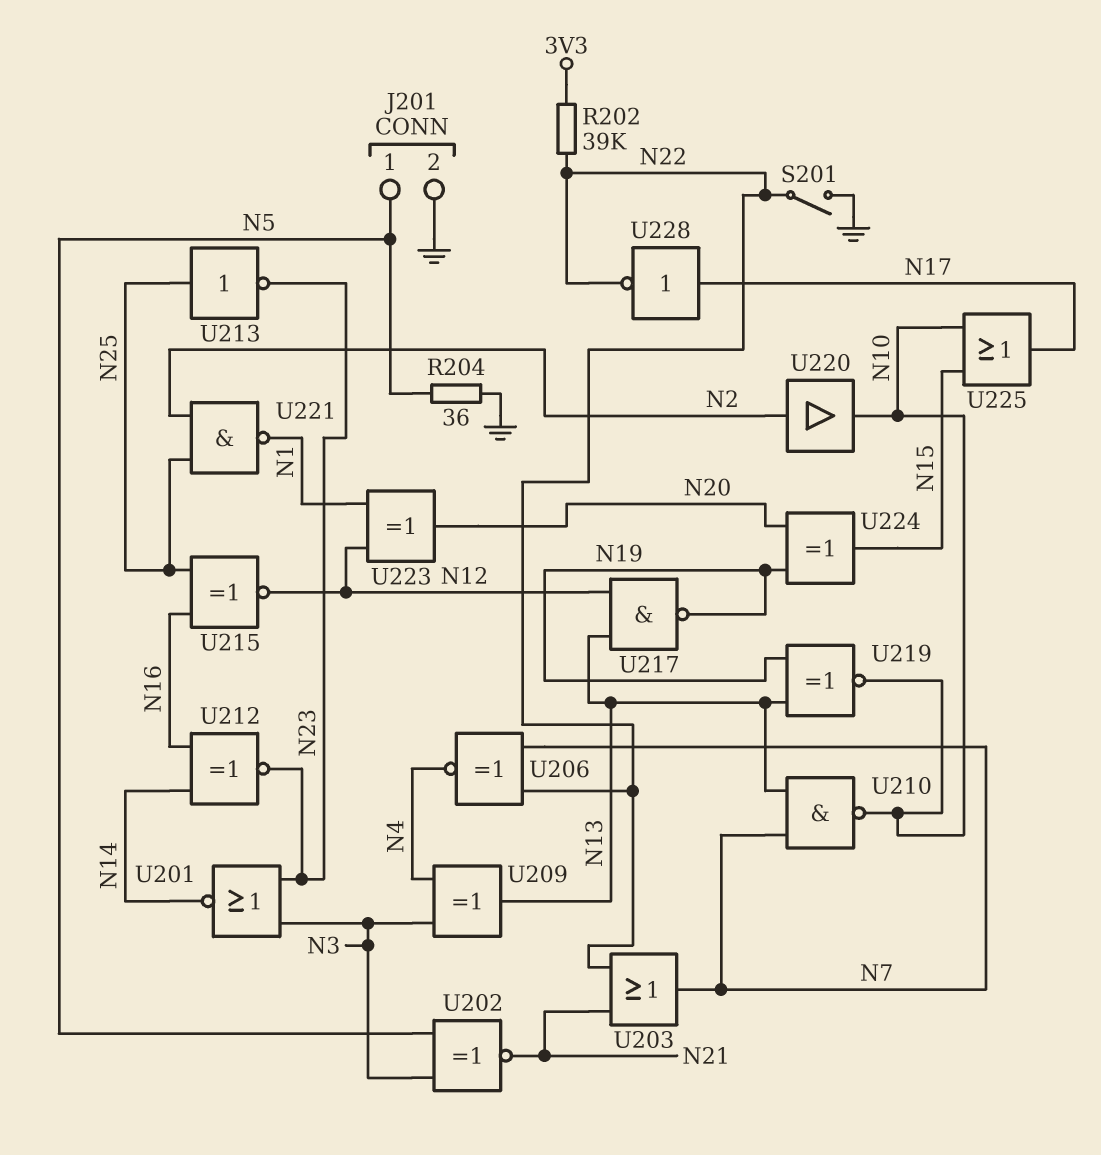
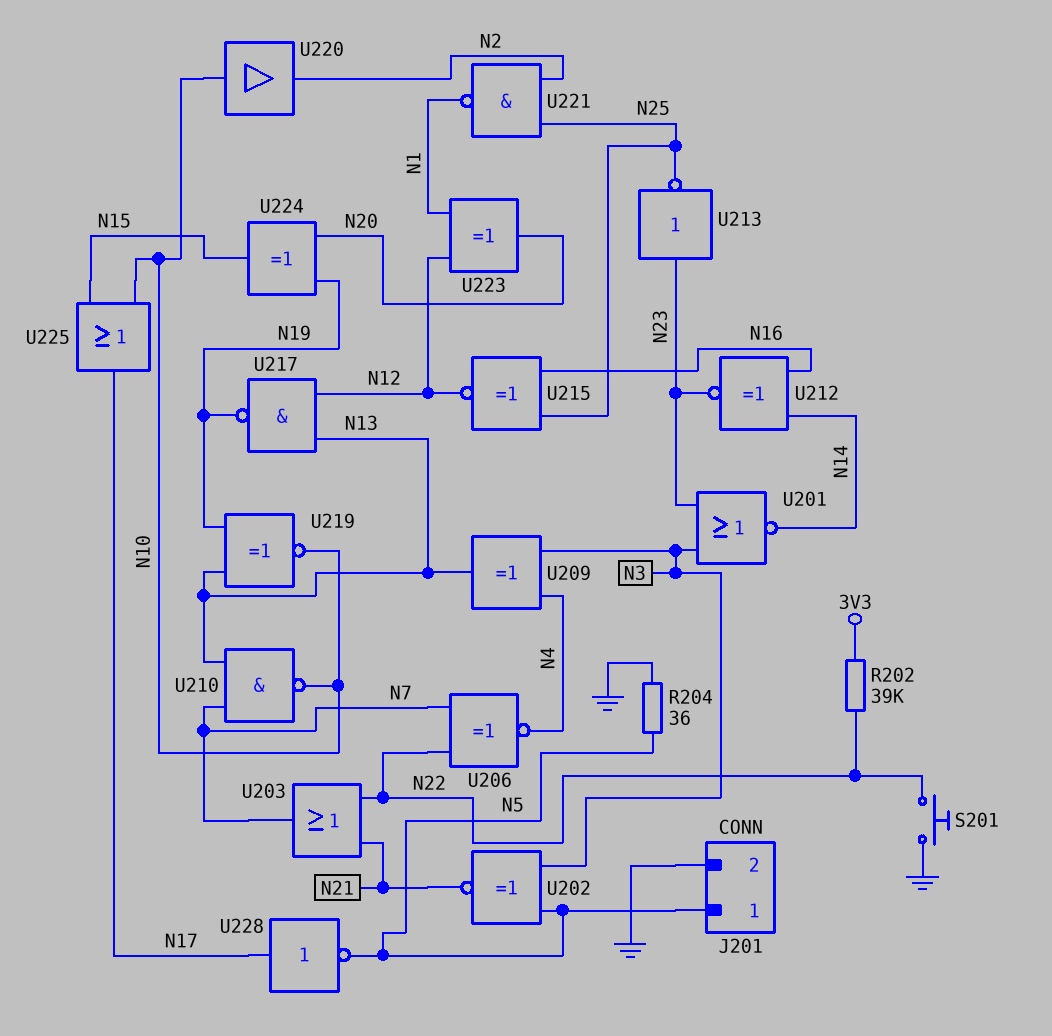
S201: switch (GND, N22) -> button (GND, N22)
U213: NOT (in N25, out N23) -> NOT (in N23, out N25)
U220: buffer (in N2, out N10) -> buffer (in N10, out N2)
U228: NOT (in N17, out N22) -> NOT (in N17, out N5)

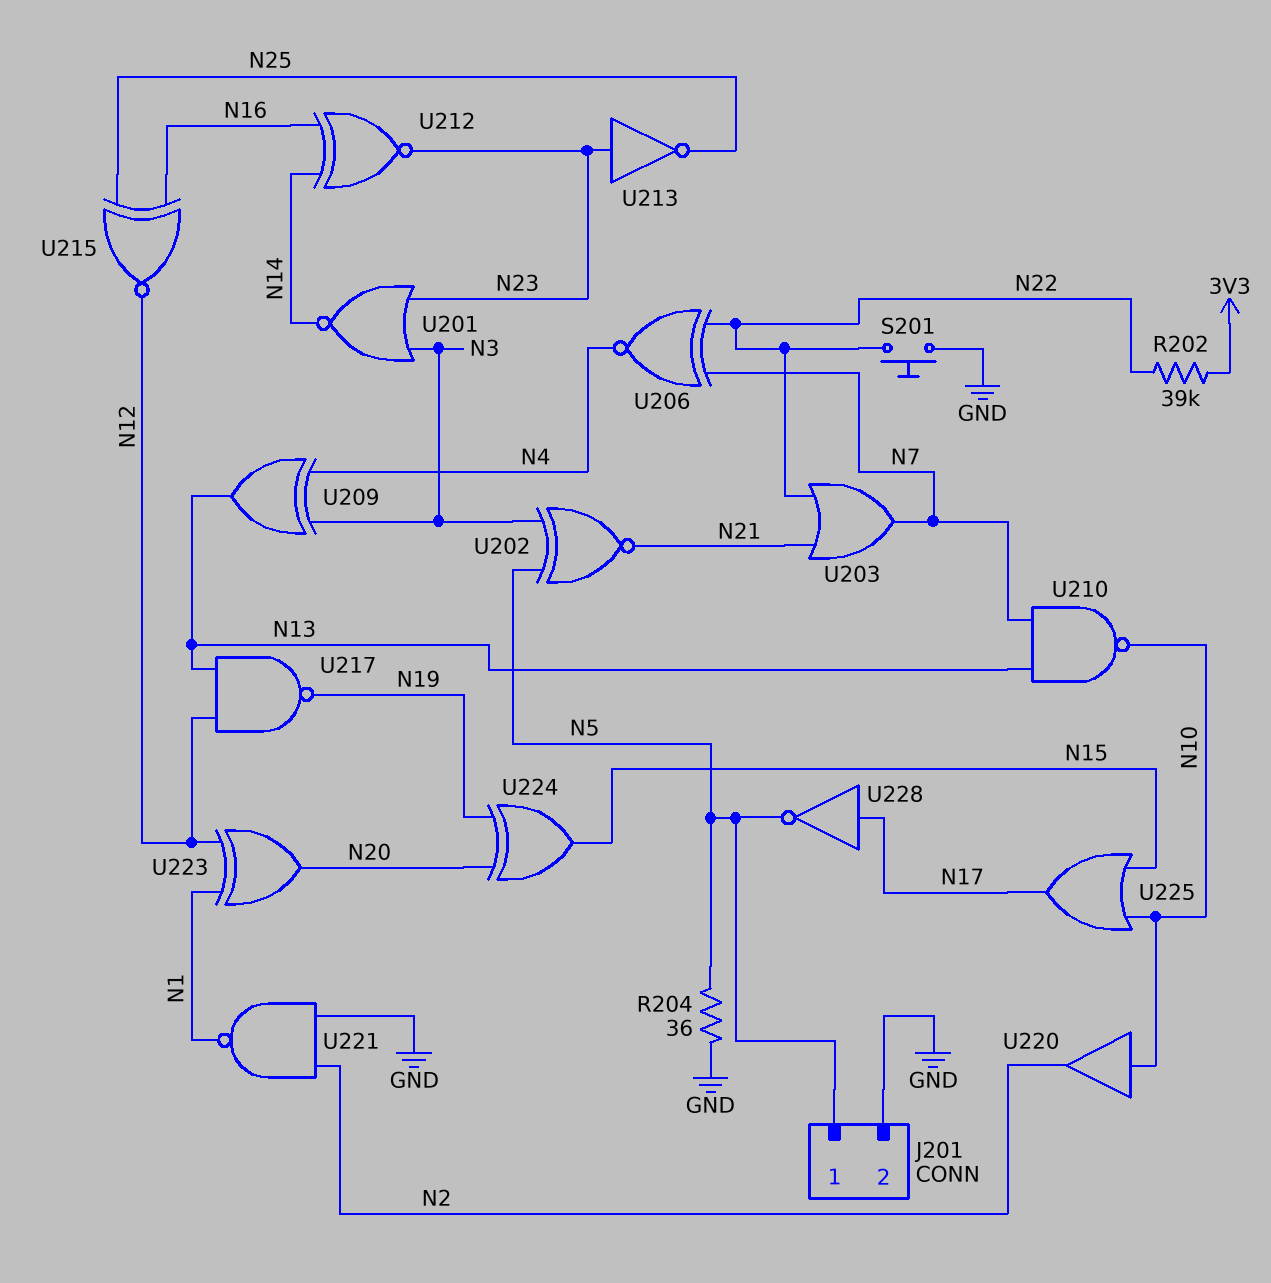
U219: XNOR (in N13, in N19, out N10) -> none
U221: NAND (in N2, in N25, out N1) -> NAND (in GND, in N2, out N1)

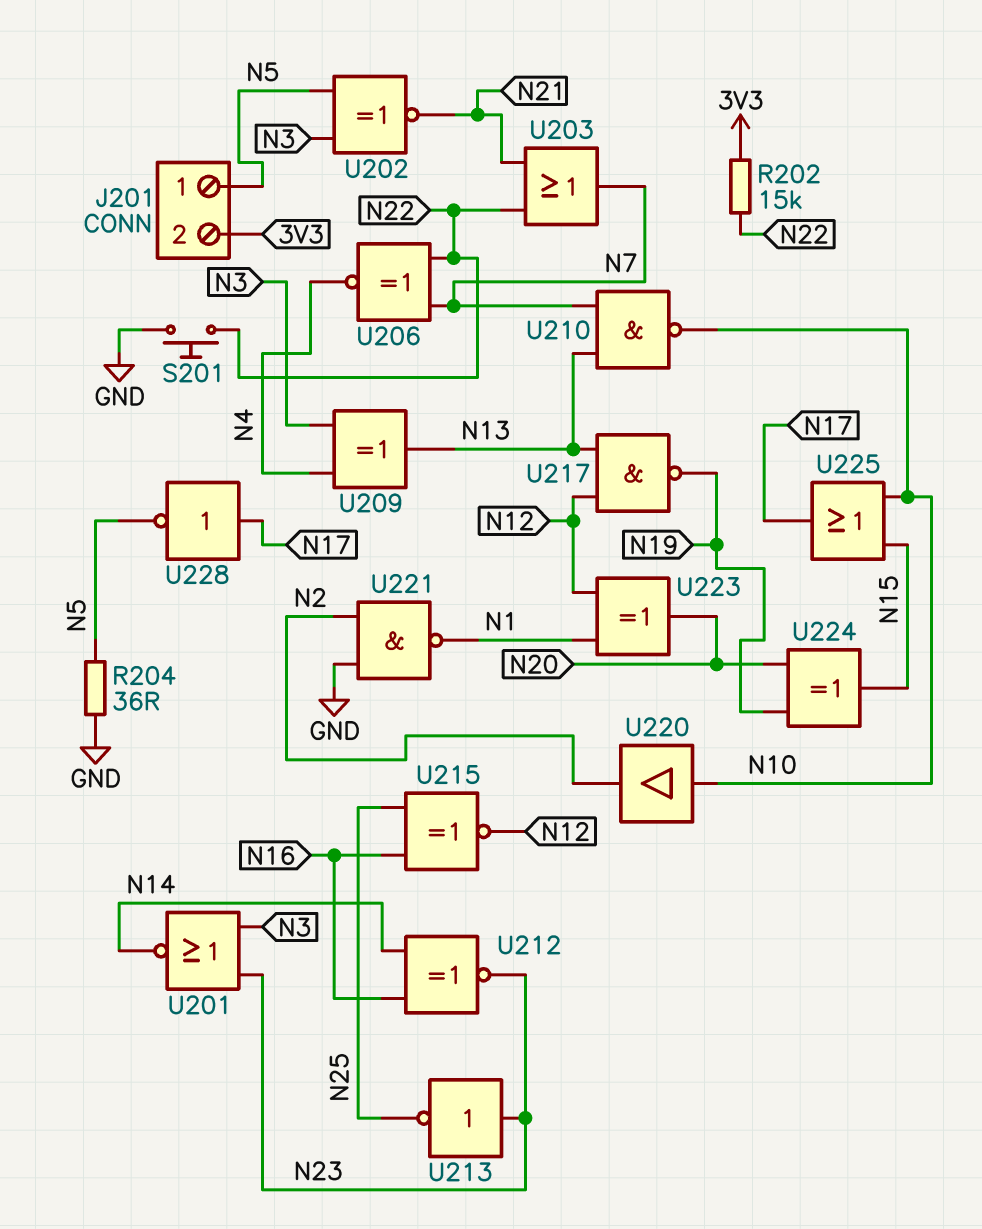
J201 pin 2: GND -> 3V3
R202: 39k (3V3, N22) -> 15k (3V3, N22)

